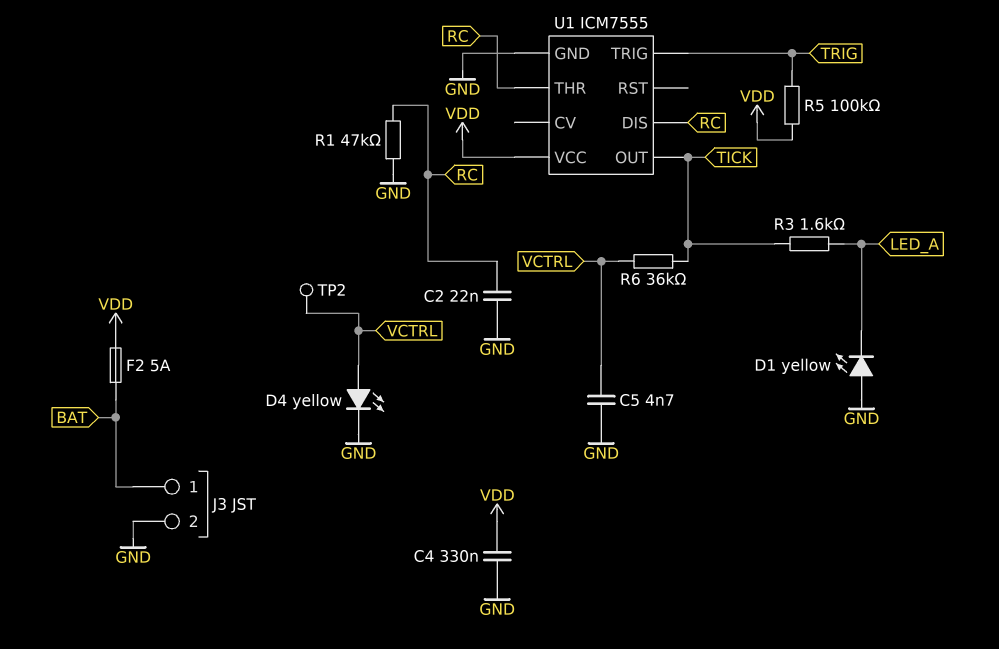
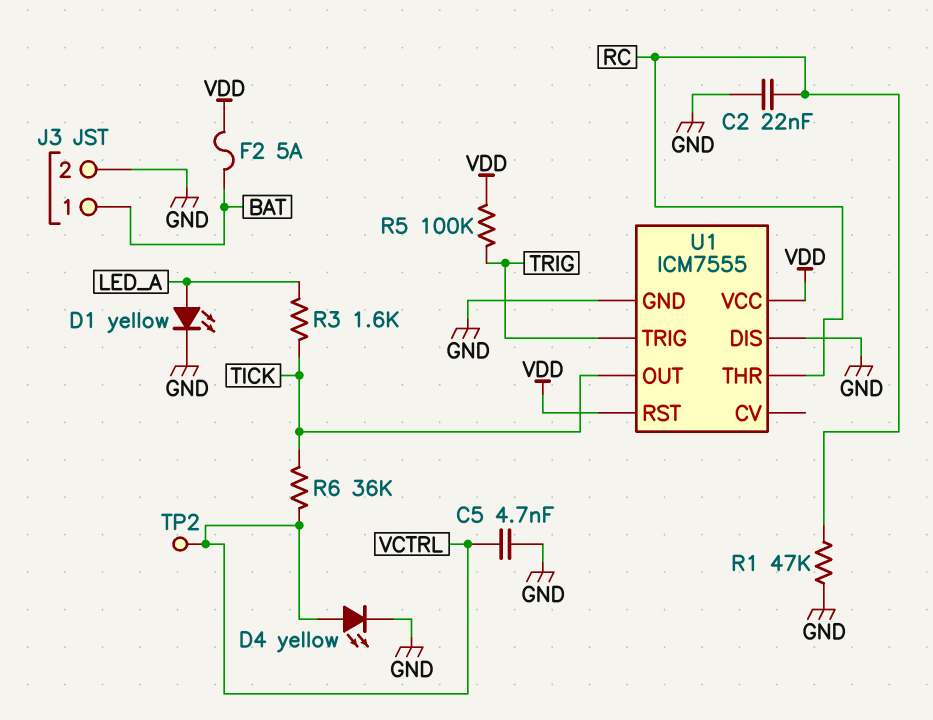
C4: 330nF (GND, VDD) -> none
D1: LED yellow (A GND, K LED_A) -> LED yellow (A LED_A, K GND)
U1 pin DIS: RC -> GND
U1 pin RST: none -> VDD

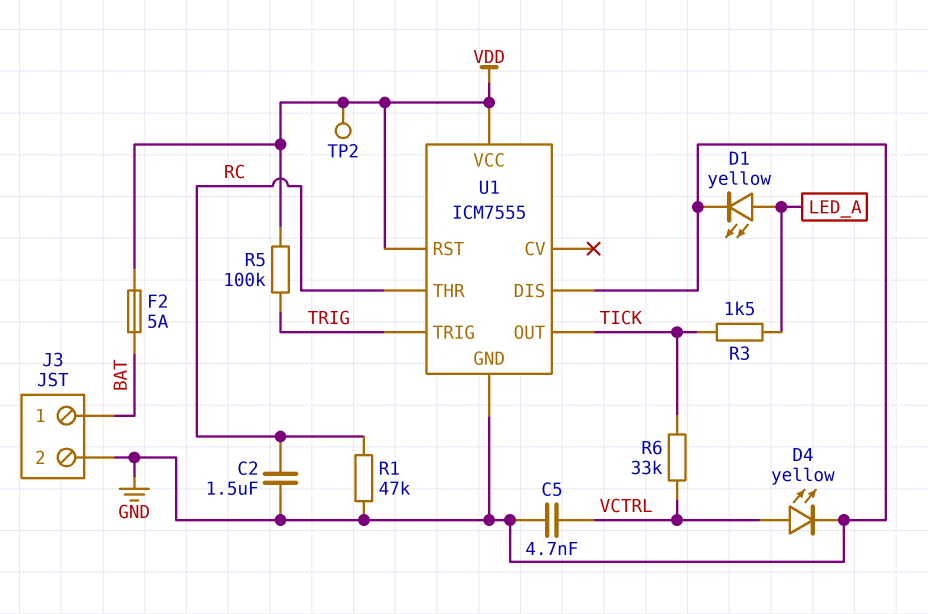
C2: 22nF (GND, RC) -> 1.5uF (GND, RC)
R3: 1.6k (LED_A, TICK) -> 1.5k (LED_A, TICK)
R6: 36k (TICK, VCTRL) -> 33k (TICK, VCTRL)
TP2: test point (VCTRL) -> test point (VDD)

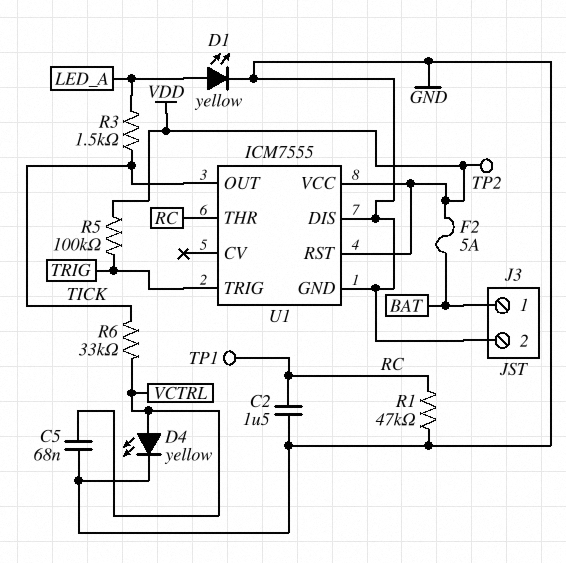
C5: 4.7nF (GND, VCTRL) -> 68nF (GND, VCTRL)
TP1: none -> test point (RC)

